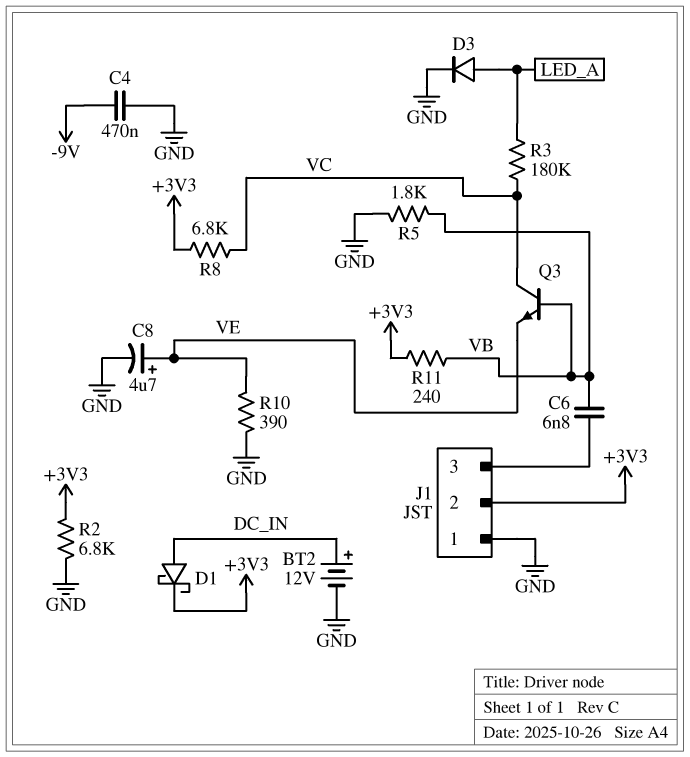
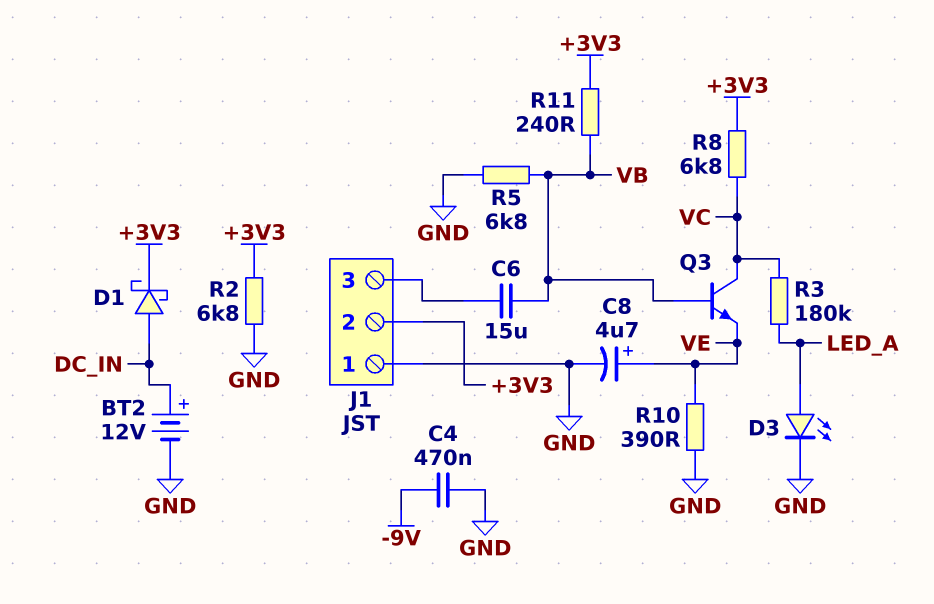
C6: 6.8nF (J1/3, VB) -> 15uF (J1/3, VB)
D3: diode (A LED_A, K GND) -> LED (A LED_A, K GND)
R5: 1.8k (GND, VB) -> 6.8k (GND, VB)

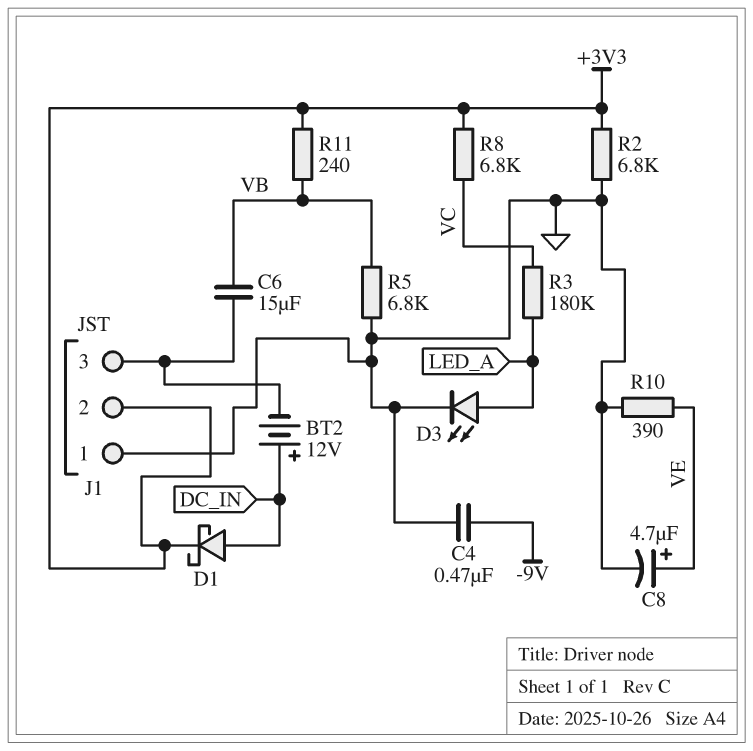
BT2: 12V (plus DC_IN, minus GND) -> 12V (plus DC_IN, minus J1/3)
Q3: NPN (B VB, C VC, E VE) -> none

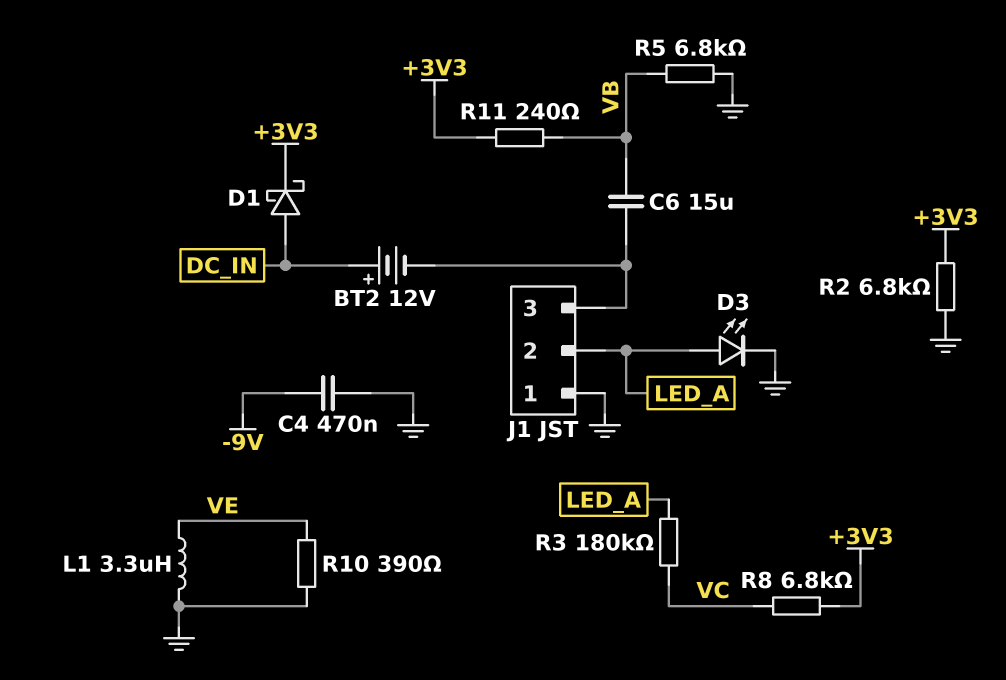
C8: 4.7uF (plus VE, minus GND) -> none
J1 pin 2: +3V3 -> LED_A
L1: none -> 3.3uH (GND, VE)

